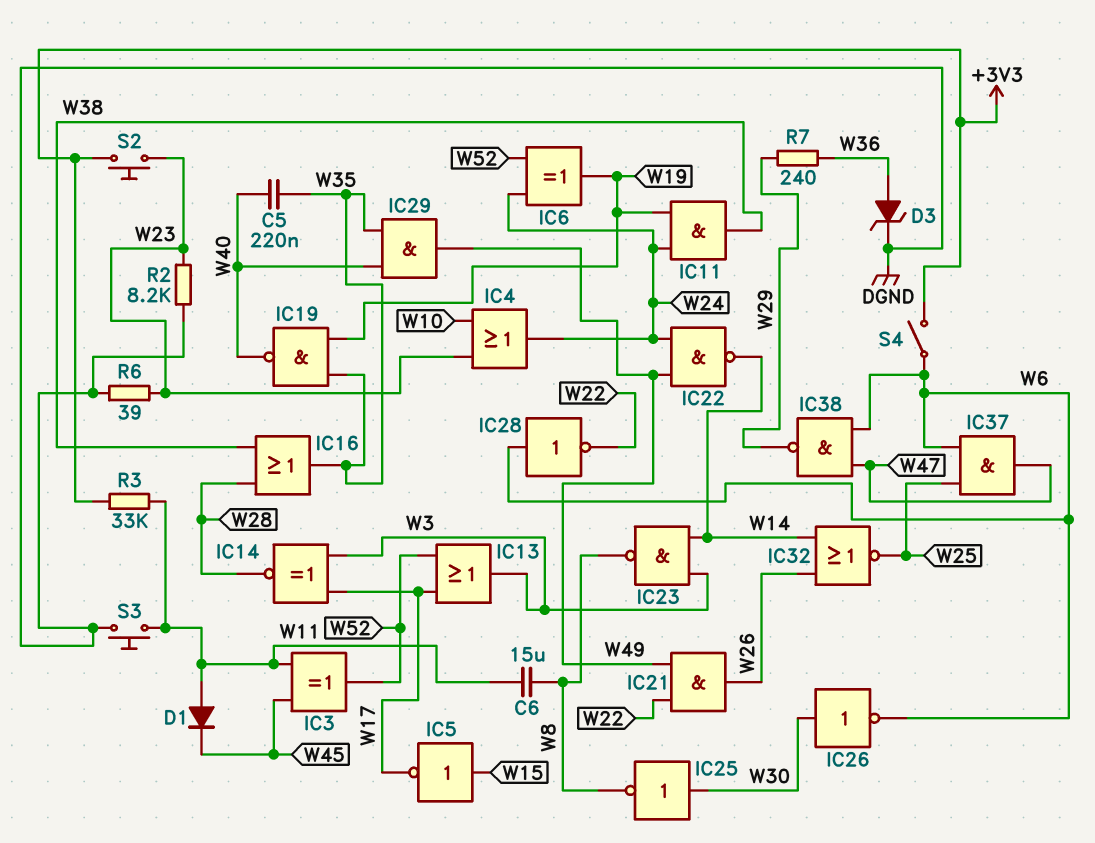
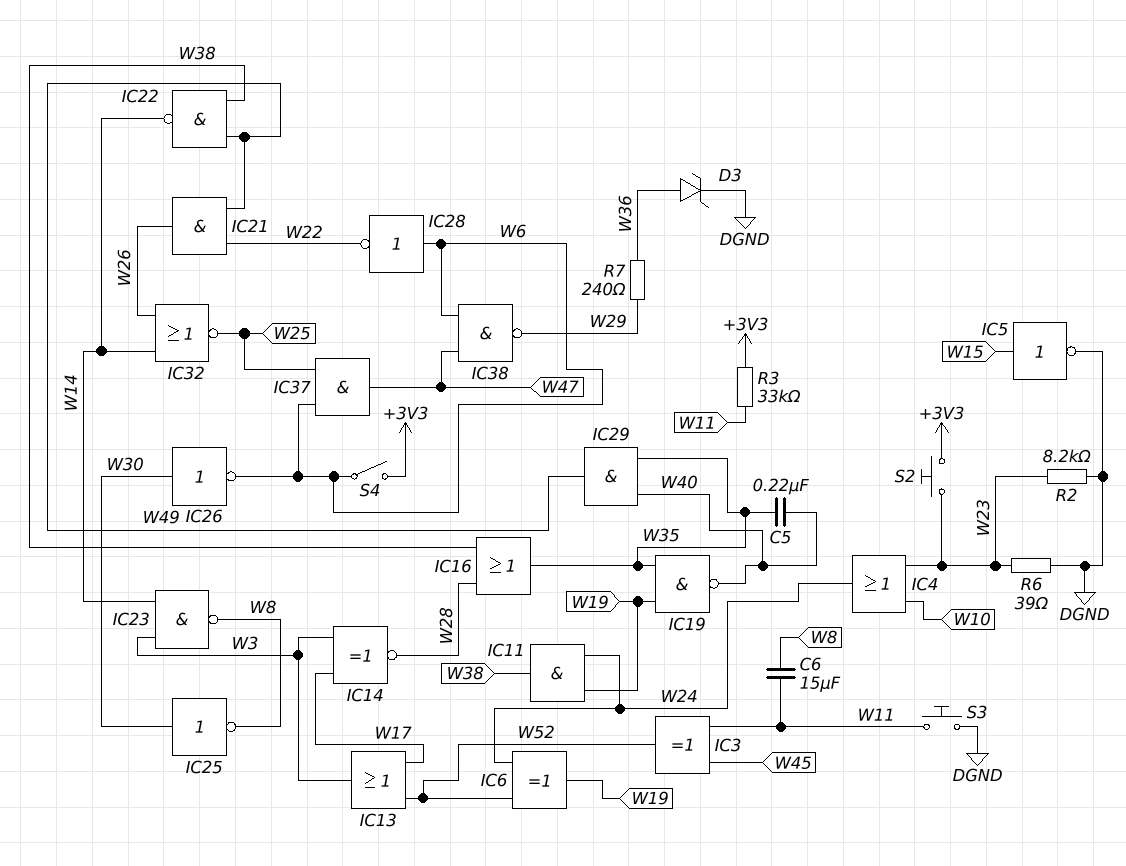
D1: diode (A W11, K W45) -> none
IC5: NOT (in W15, out W17) -> NOT (in W15, out DGND)
IC22: NAND (in W24, in W49, out W14) -> NAND (in W38, in W49, out W14)

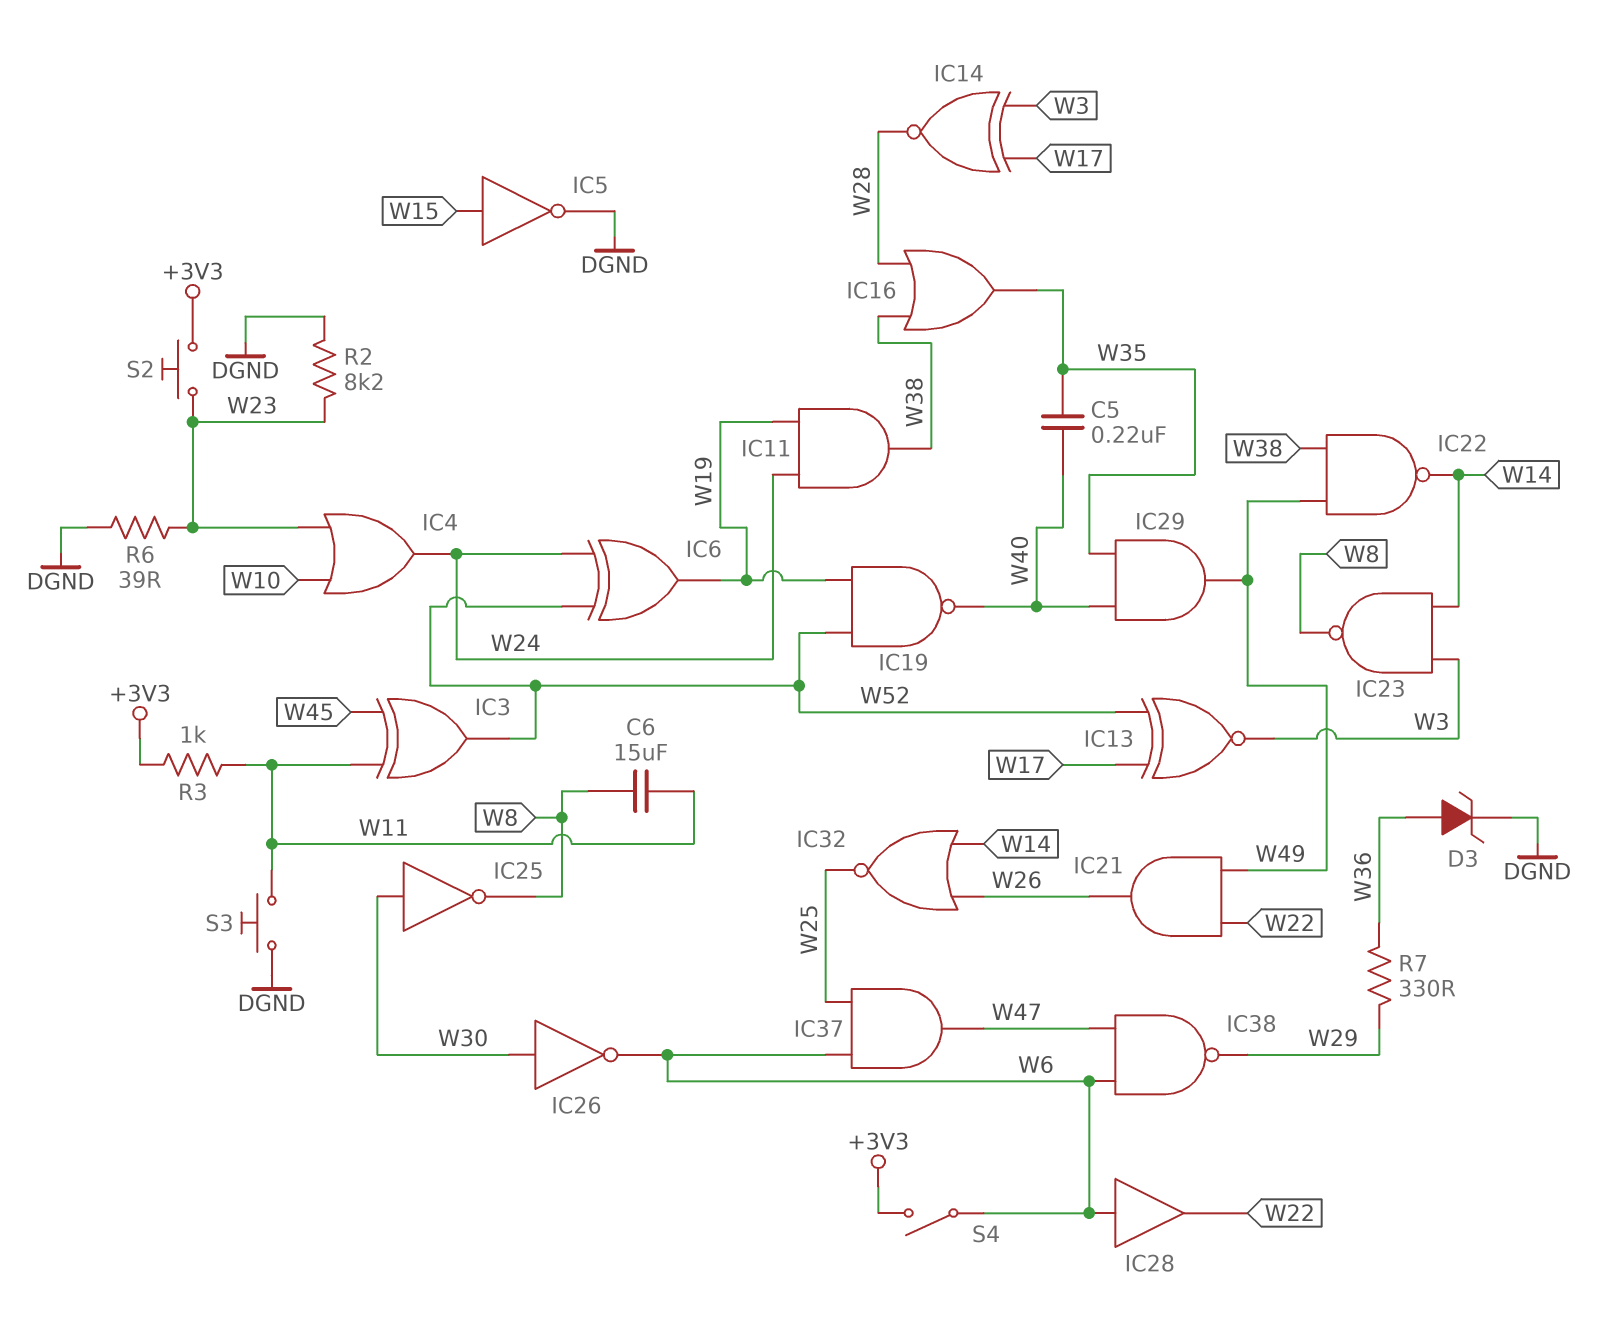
IC13: OR (in W17, in W52, out W3) -> XNOR (in W17, in W52, out W3)
IC19: NAND (in W19, in W35, out W40) -> NAND (in W19, in W52, out W40)
IC28: NOT (in W6, out W22) -> buffer (in W6, out W22)
R3: 33k (+3V3, W11) -> 1k (+3V3, W11)
R7: 240 (W29, W36) -> 330 (W29, W36)

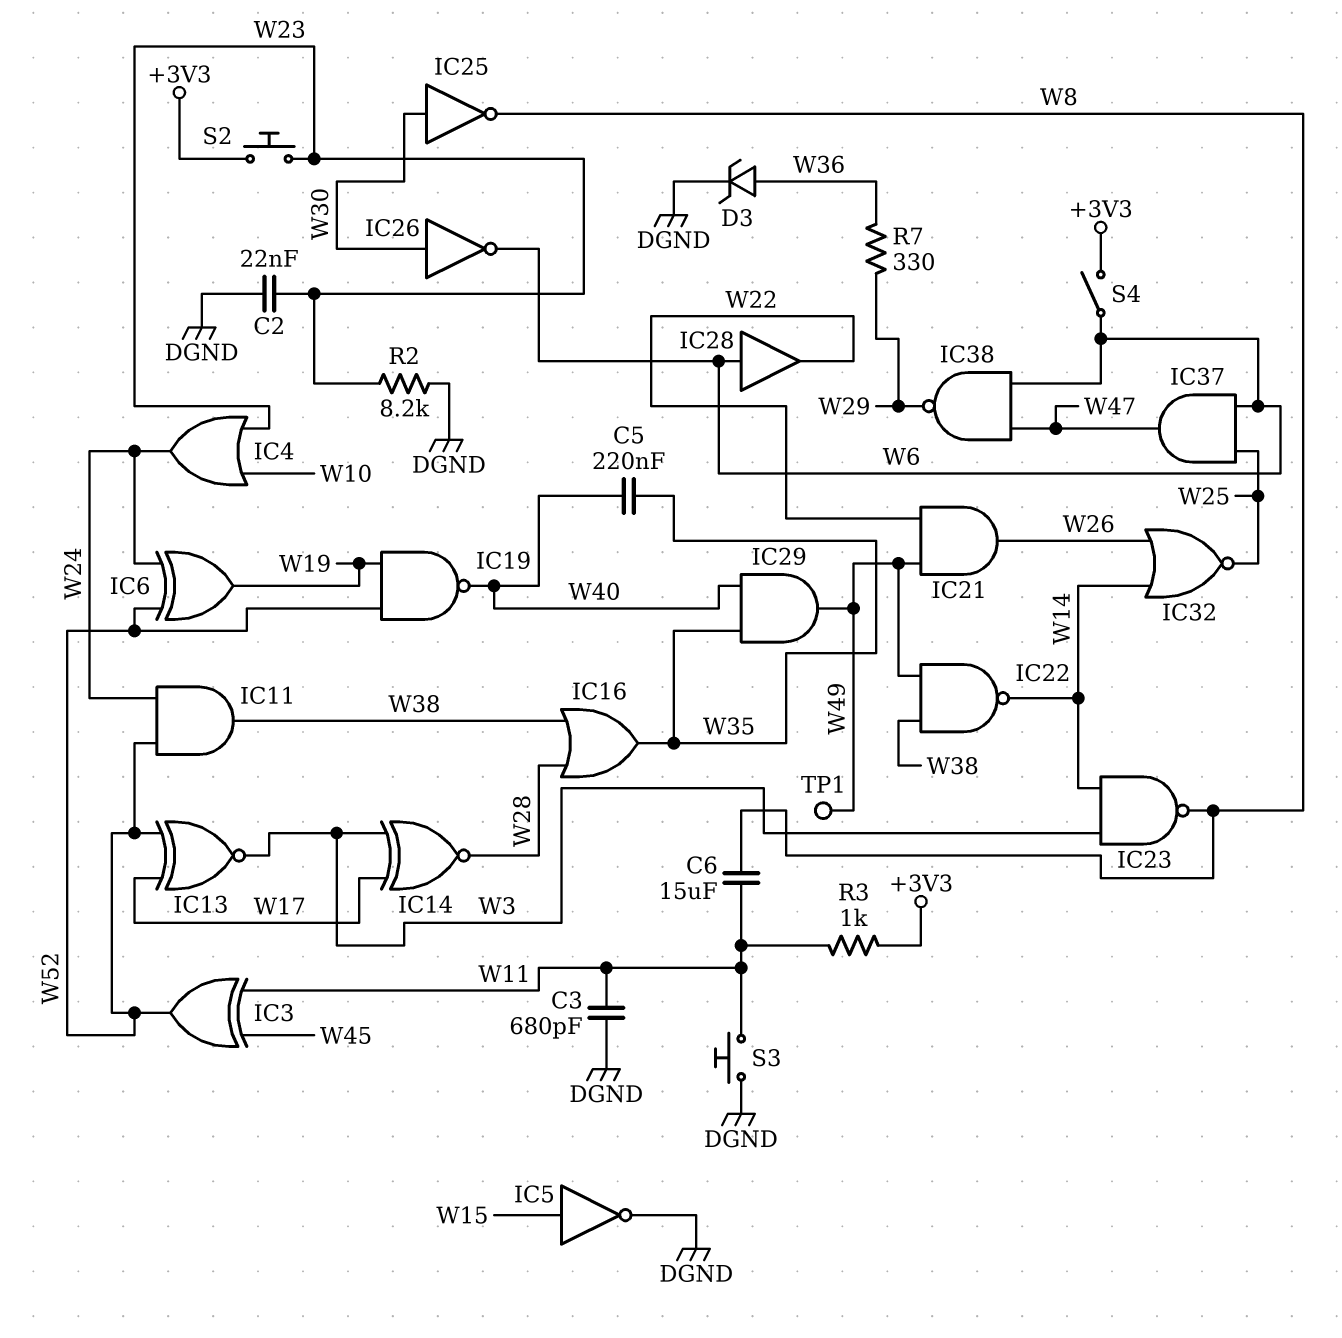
C2: none -> 22nF (DGND, W23)
C3: none -> 680pF (DGND, W11)
IC11: AND (in W19, in W24, out W38) -> AND (in W24, in W52, out W38)
R6: 39 (DGND, W23) -> none
TP1: none -> test point (W49)

